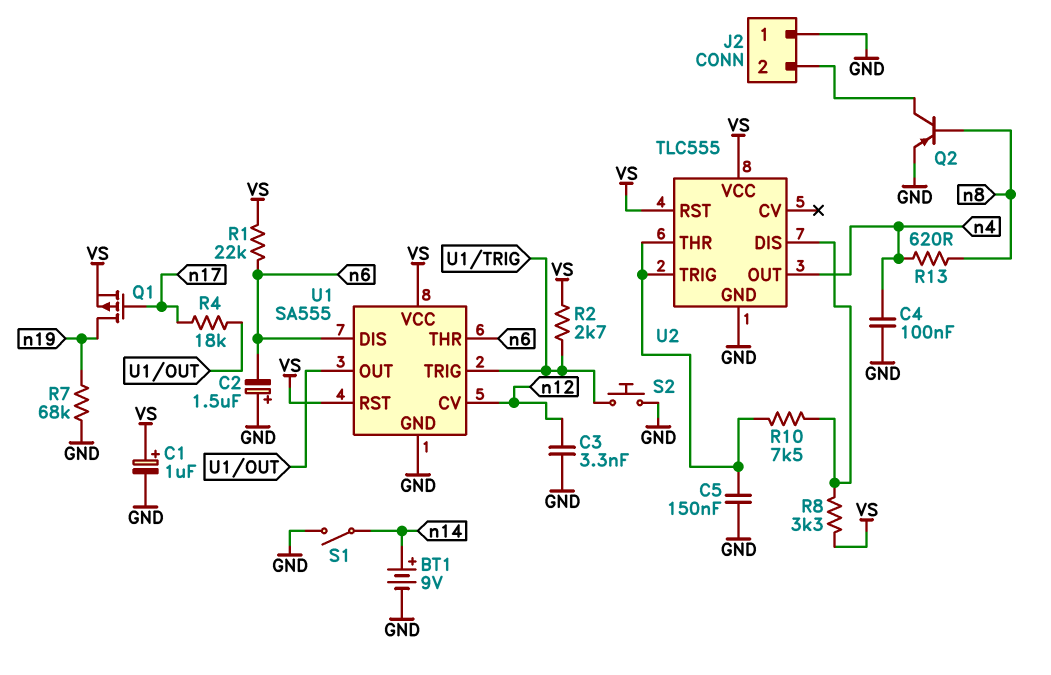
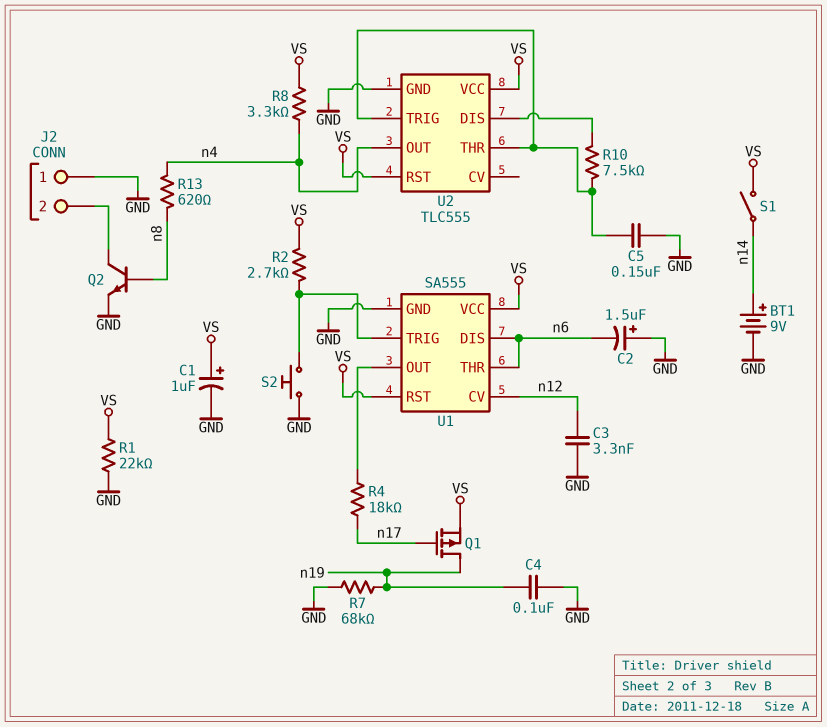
C4: 100nF (GND, n4) -> 100nF (GND, n19)
Q2: PNP (B n8, C J2/2, E GND) -> NPN (B n8, C J2/2, E GND)
R1: 22k (VS, n6) -> 22k (GND, VS)
R8: 3.3k (U2/DIS, VS) -> 3.3k (VS, n4)
S1: switch (GND, n14) -> switch (VS, n14)

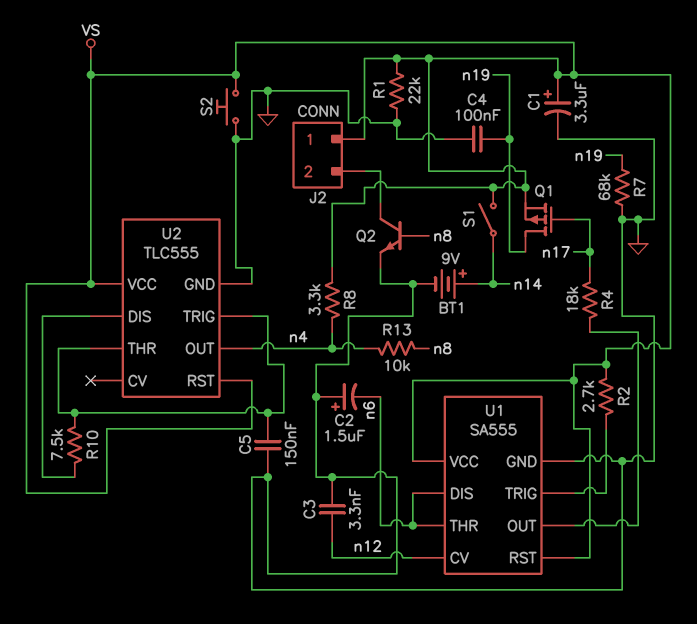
C1: 1uF (plus VS, minus GND) -> 3.3uF (plus VS, minus GND)
J2 pin 1: GND -> VS
R13: 620 (n4, n8) -> 10k (n4, n8)
S2: button (GND, U1/TRIG) -> button (GND, VS)

